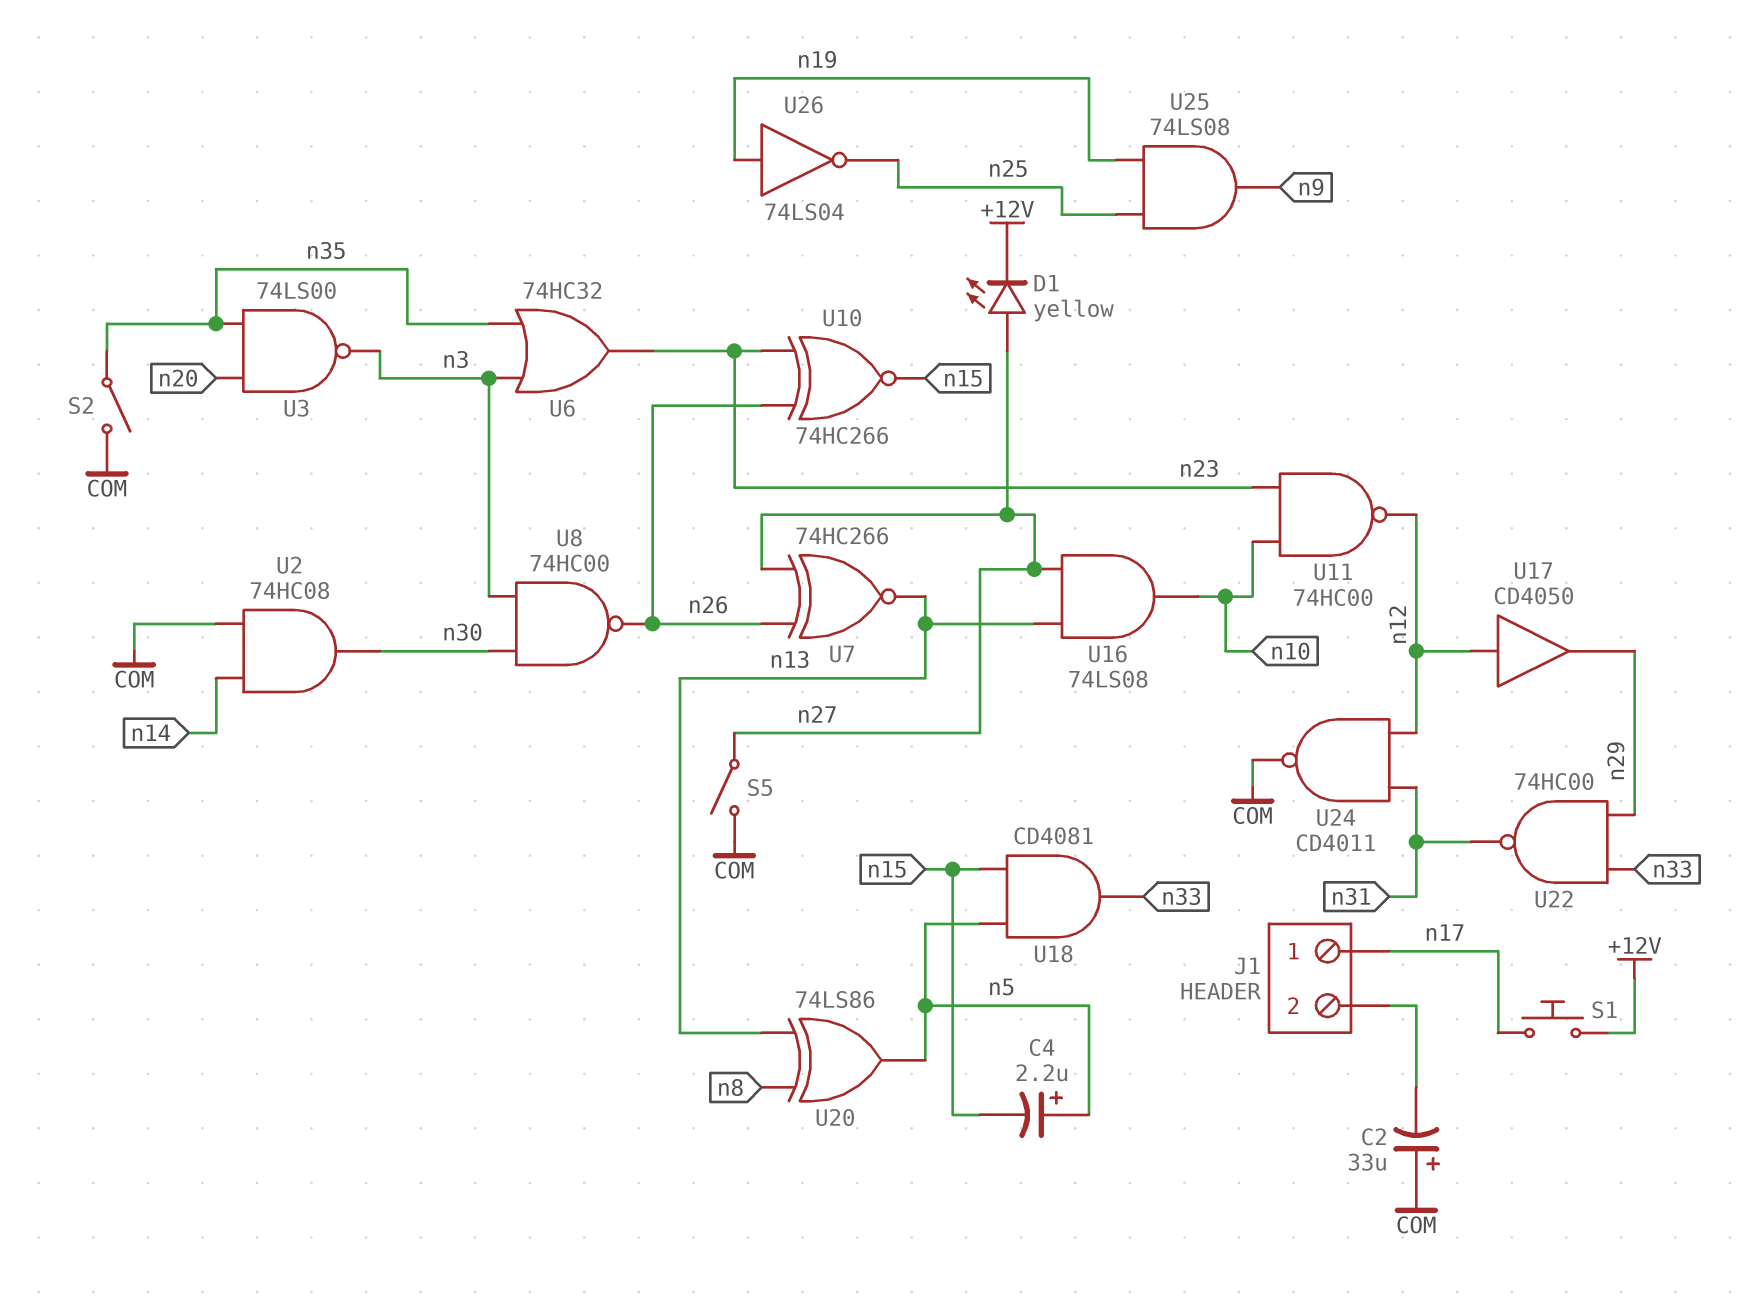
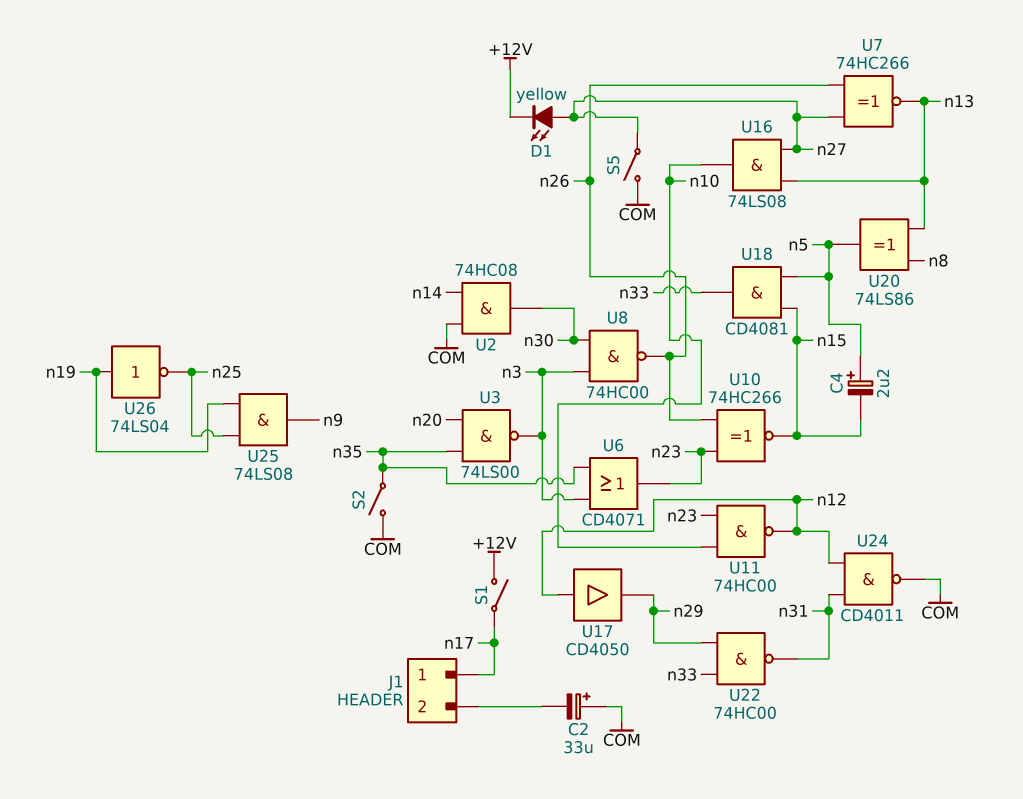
S1: button (+12V, n17) -> switch (+12V, n17)
U6: OR 74HC32 (in n3, in n35, out n23) -> OR CD4071 (in n3, in n35, out n23)

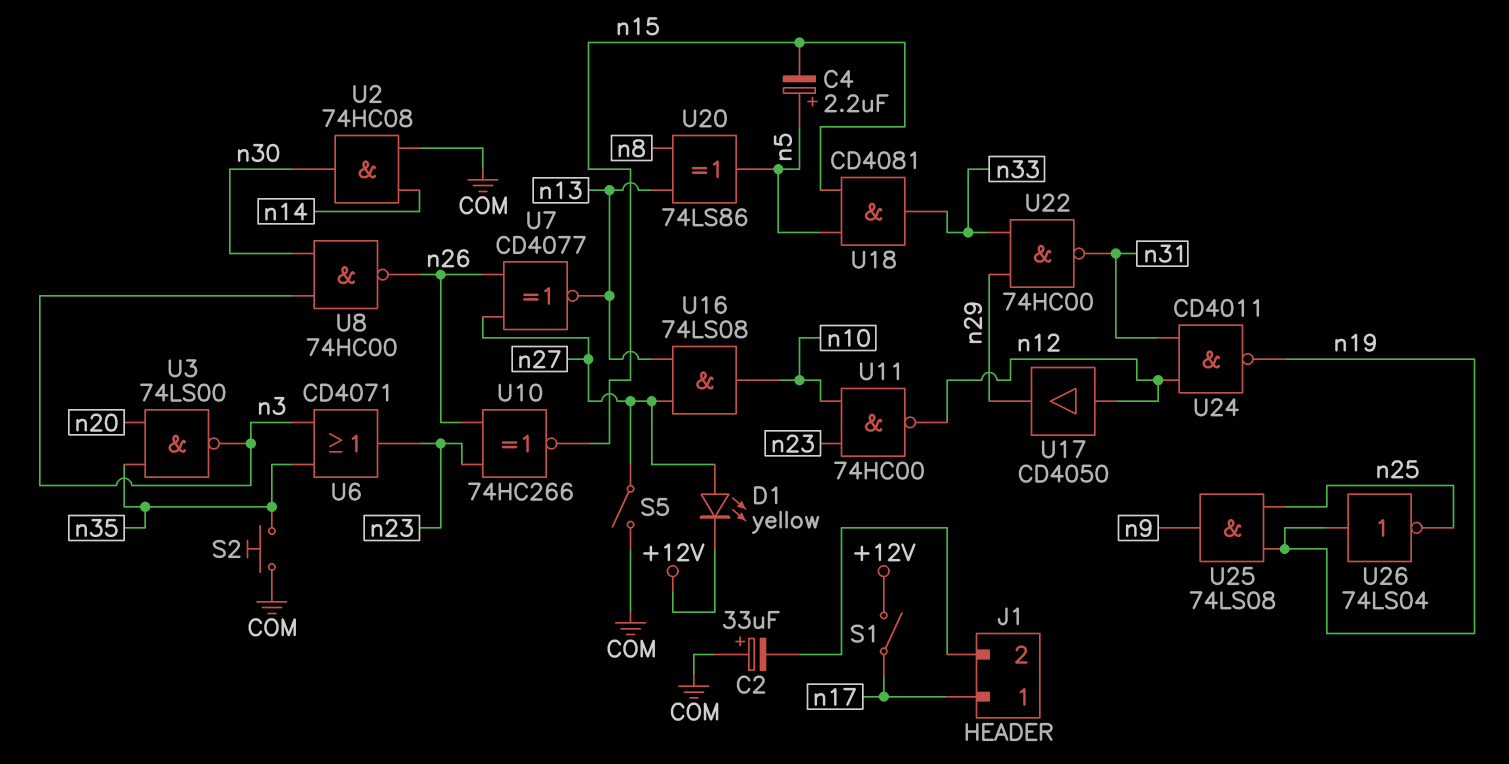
S2: switch (COM, n35) -> button (COM, n35)
U7: XNOR 74HC266 (in n26, in n27, out n13) -> XNOR CD4077 (in n26, in n27, out n13)
U24: NAND CD4011 (in n12, in n31, out COM) -> NAND CD4011 (in n12, in n31, out n19)

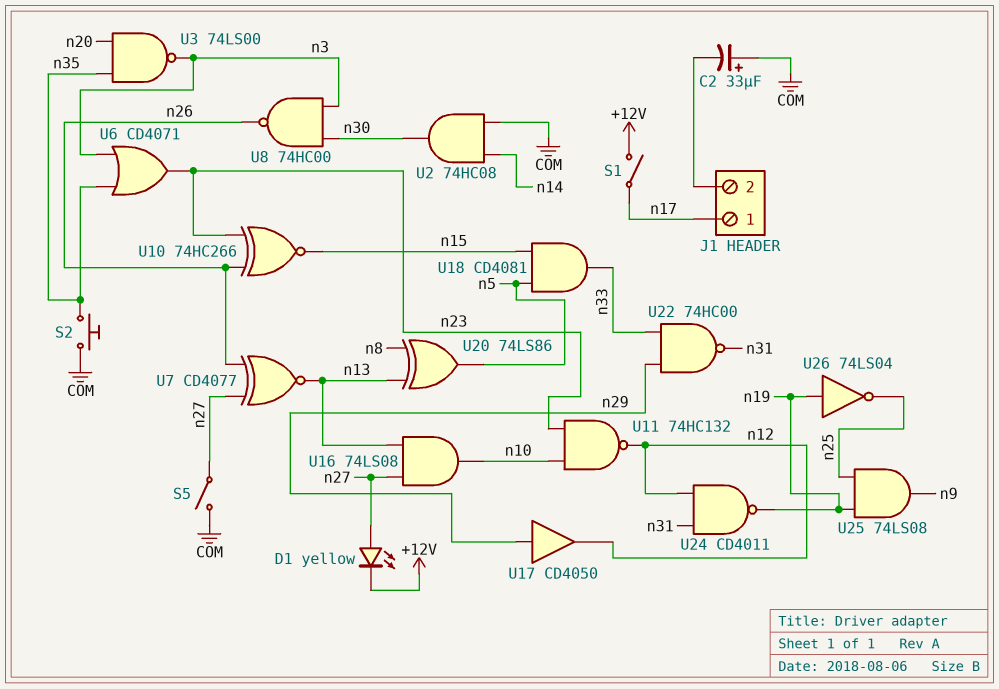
C4: 2.2uF (plus n5, minus n15) -> none
U11: NAND 74HC00 (in n10, in n23, out n12) -> NAND 74HC132 (in n10, in n23, out n12)
U17: buffer CD4050 (in n12, out n29) -> buffer CD4050 (in n29, out n12)

